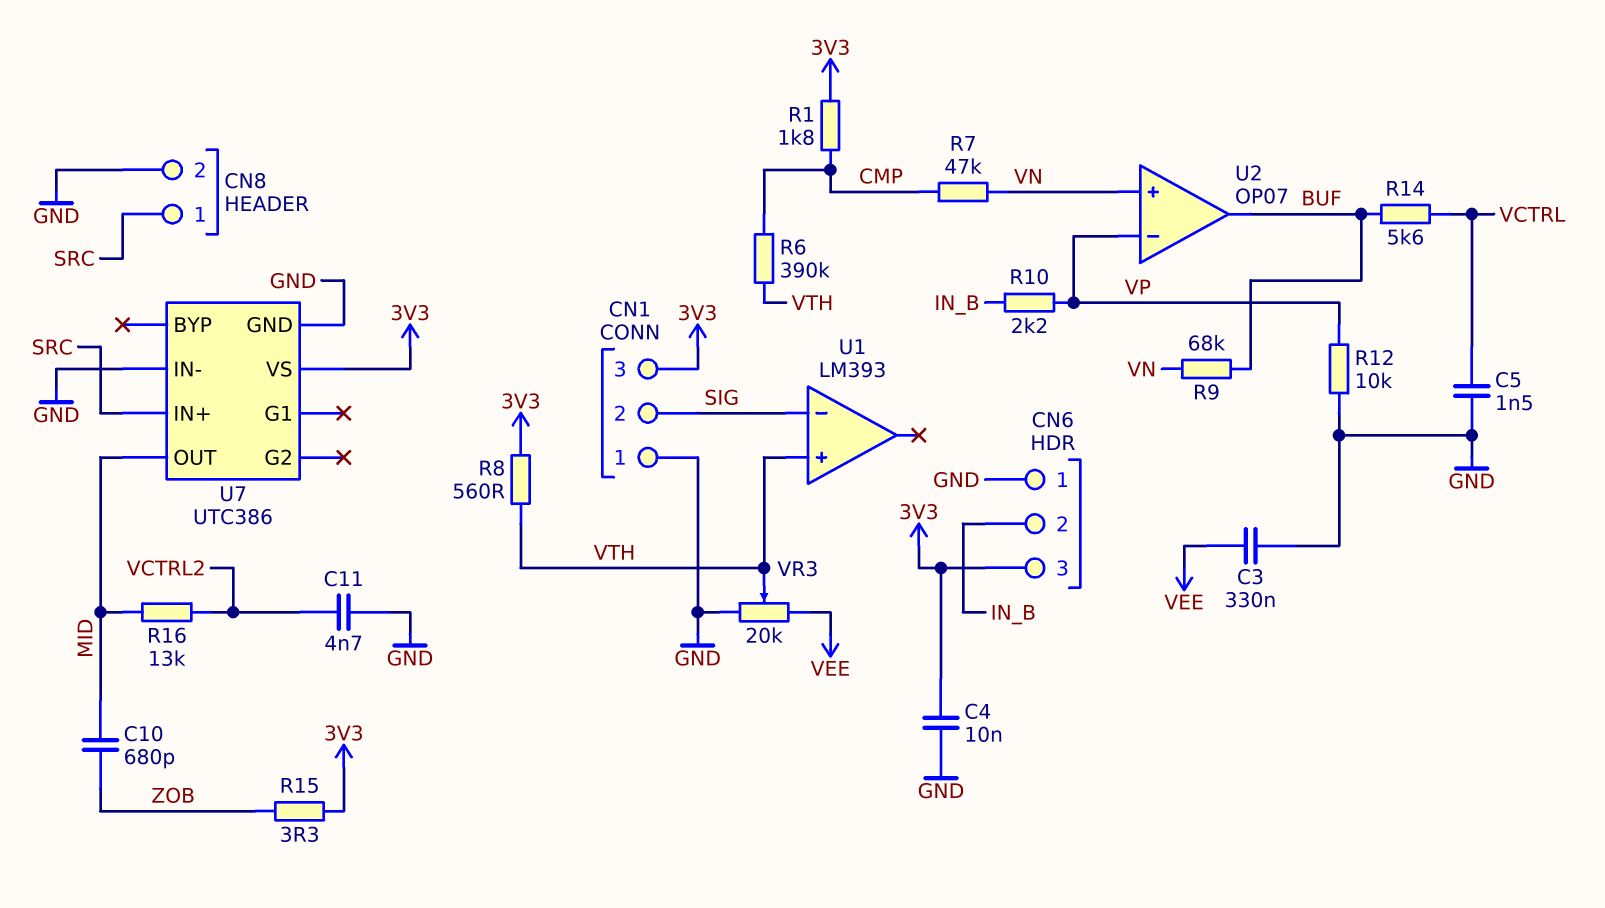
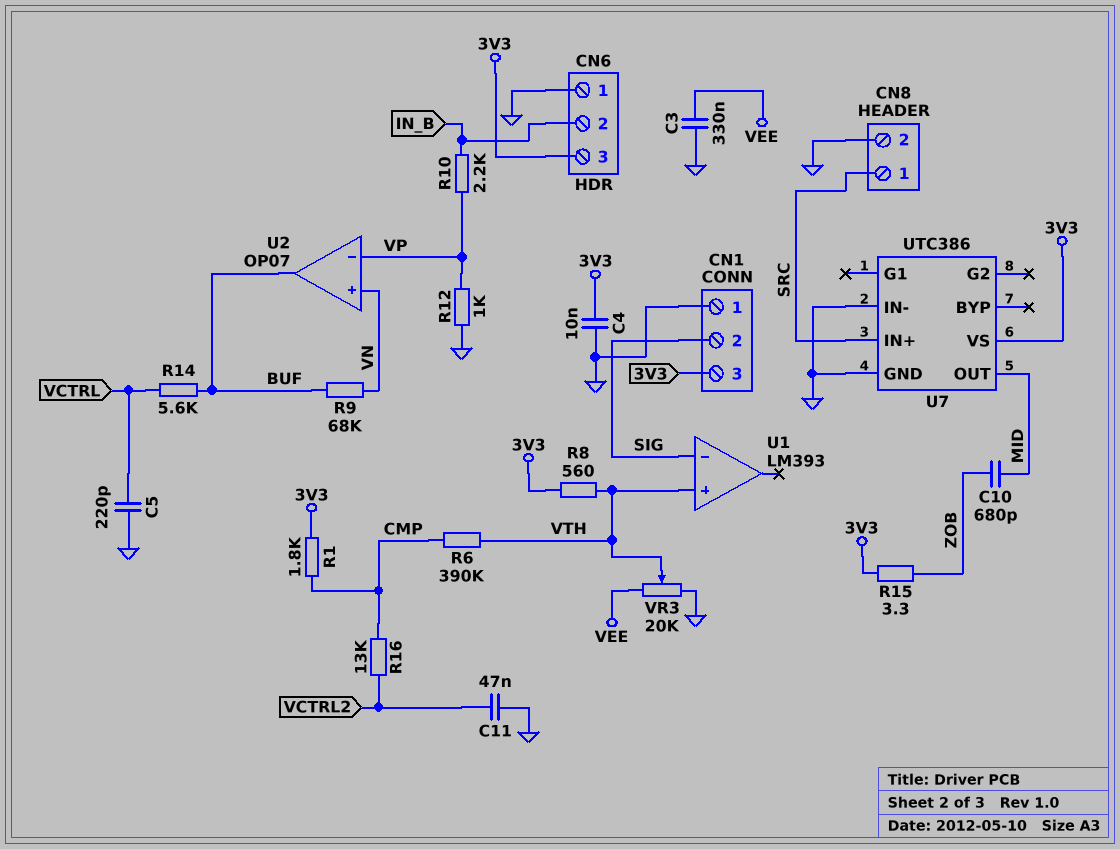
C5: 1.5nF (GND, VCTRL) -> 220pF (GND, VCTRL)
C11: 4.7nF (GND, VCTRL2) -> 47nF (GND, VCTRL2)
R7: 47k (CMP, VN) -> none
R12: 10k (GND, VP) -> 1k (GND, VP)
R16: 13k (MID, VCTRL2) -> 13k (CMP, VCTRL2)

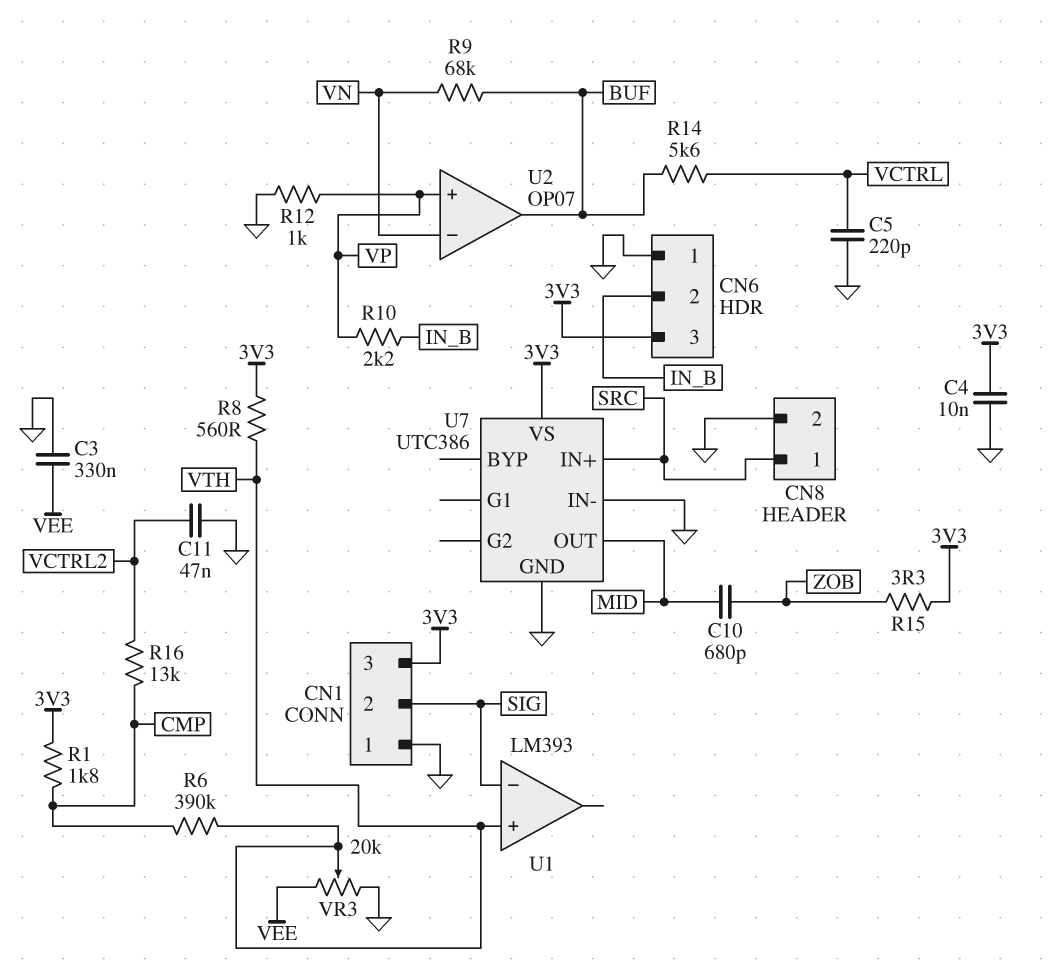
U2 pin in+: VN -> VP
U2 pin in-: VP -> VN

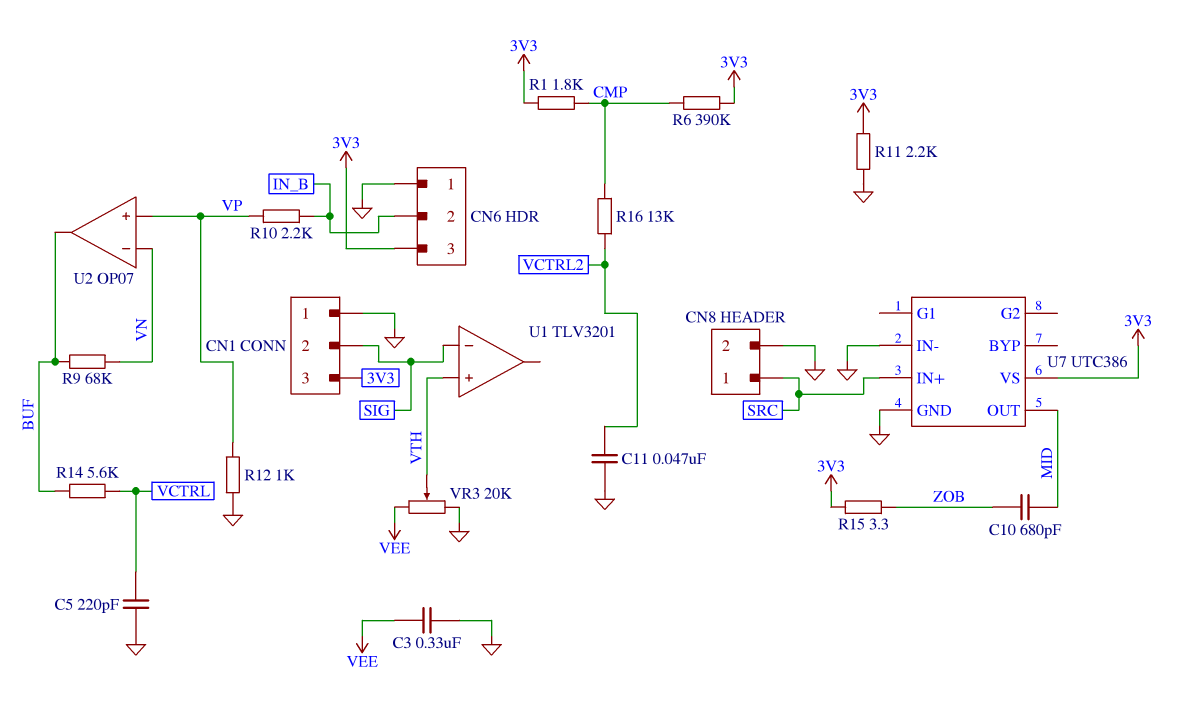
C4: 10nF (3V3, GND) -> none
R6: 390k (CMP, VTH) -> 390k (3V3, CMP)
R8: 560 (3V3, VTH) -> none
R11: none -> 2.2k (3V3, GND)
U1: LM393 -> TLV3201

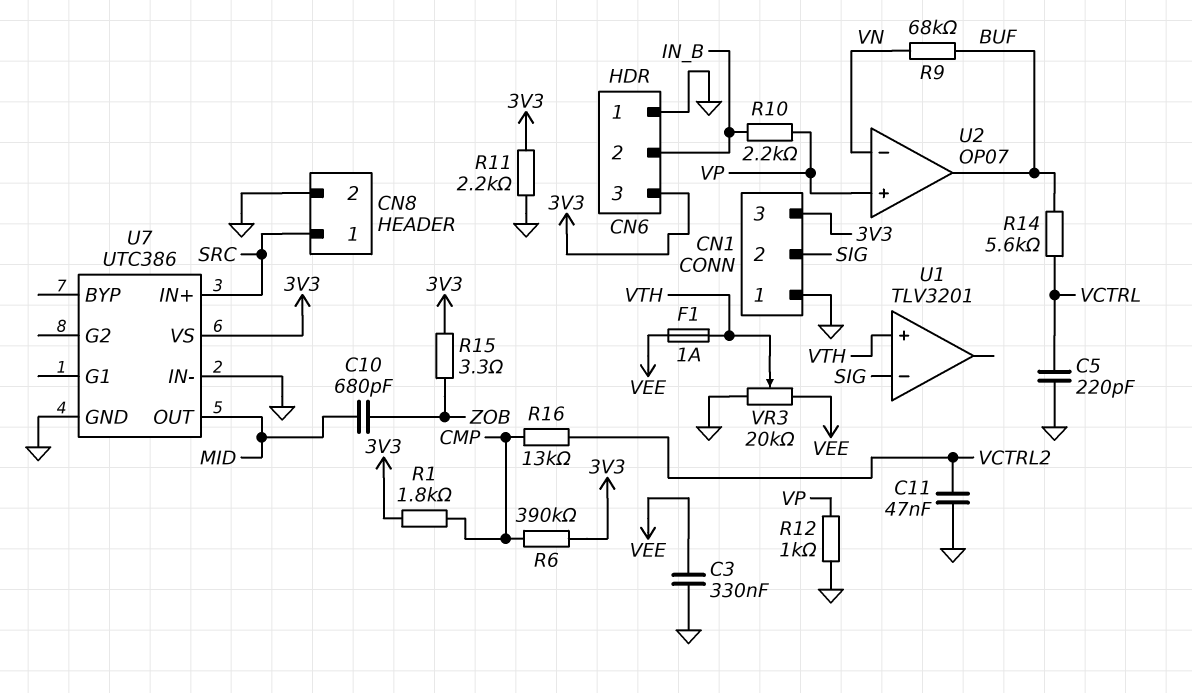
F1: none -> 1A (VEE, VTH)

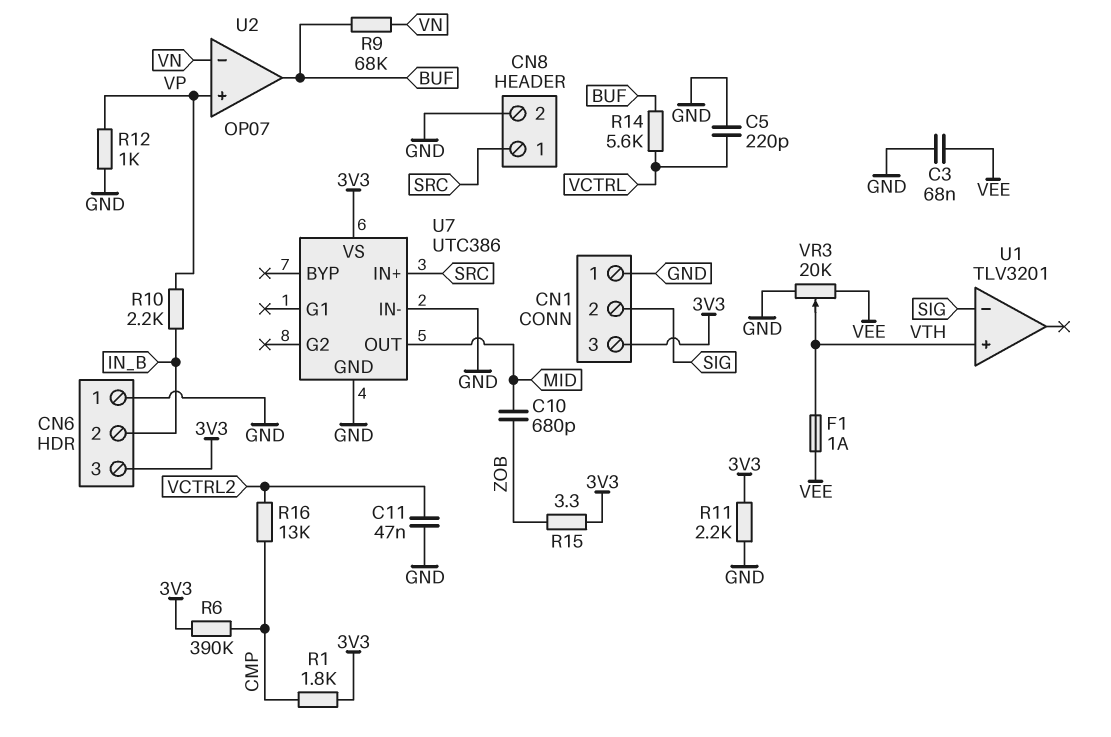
C3: 330nF (GND, VEE) -> 68nF (GND, VEE)

